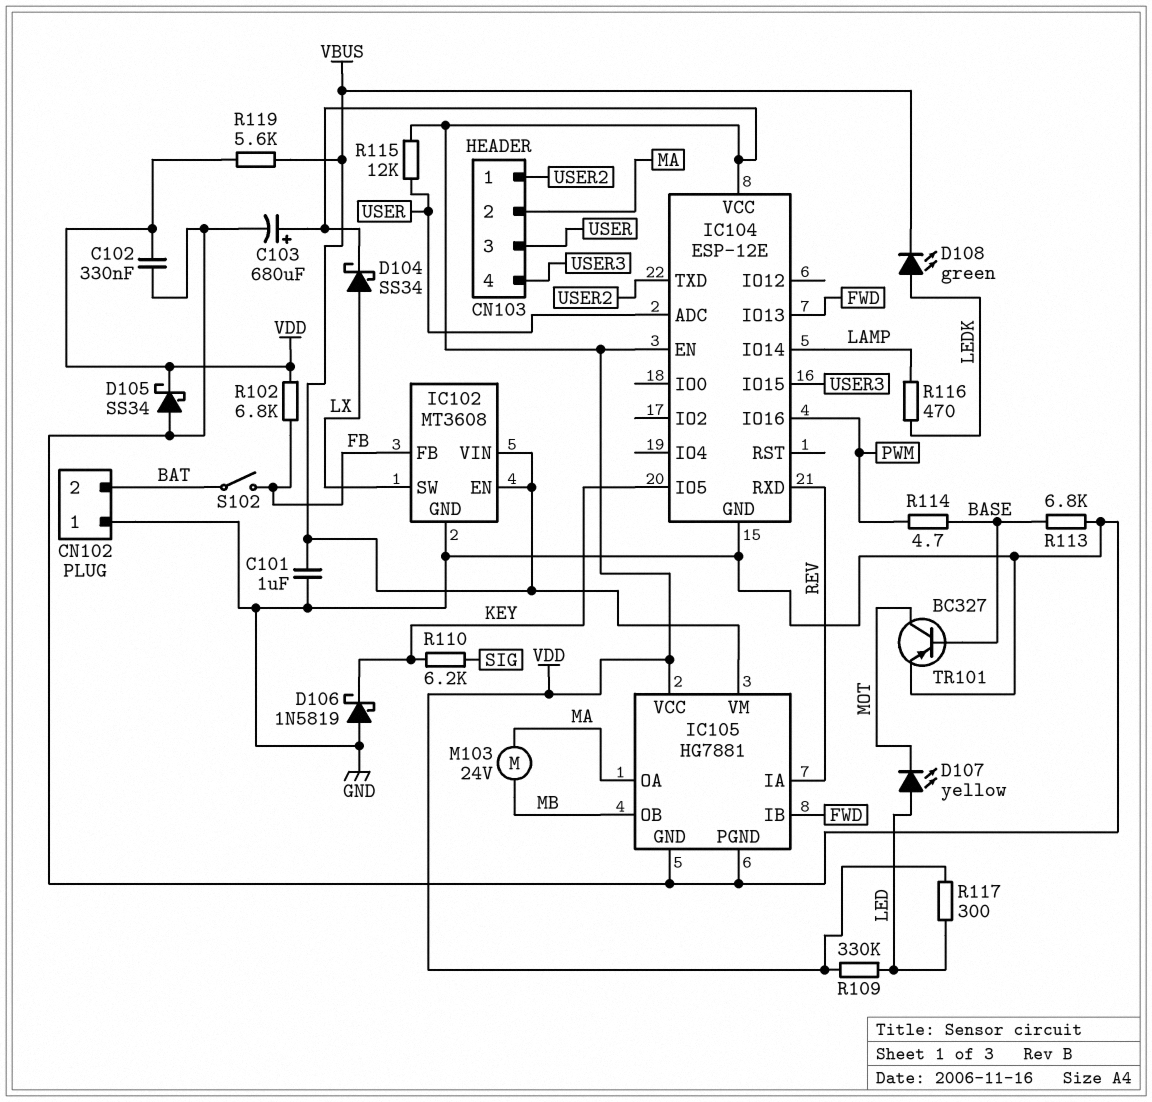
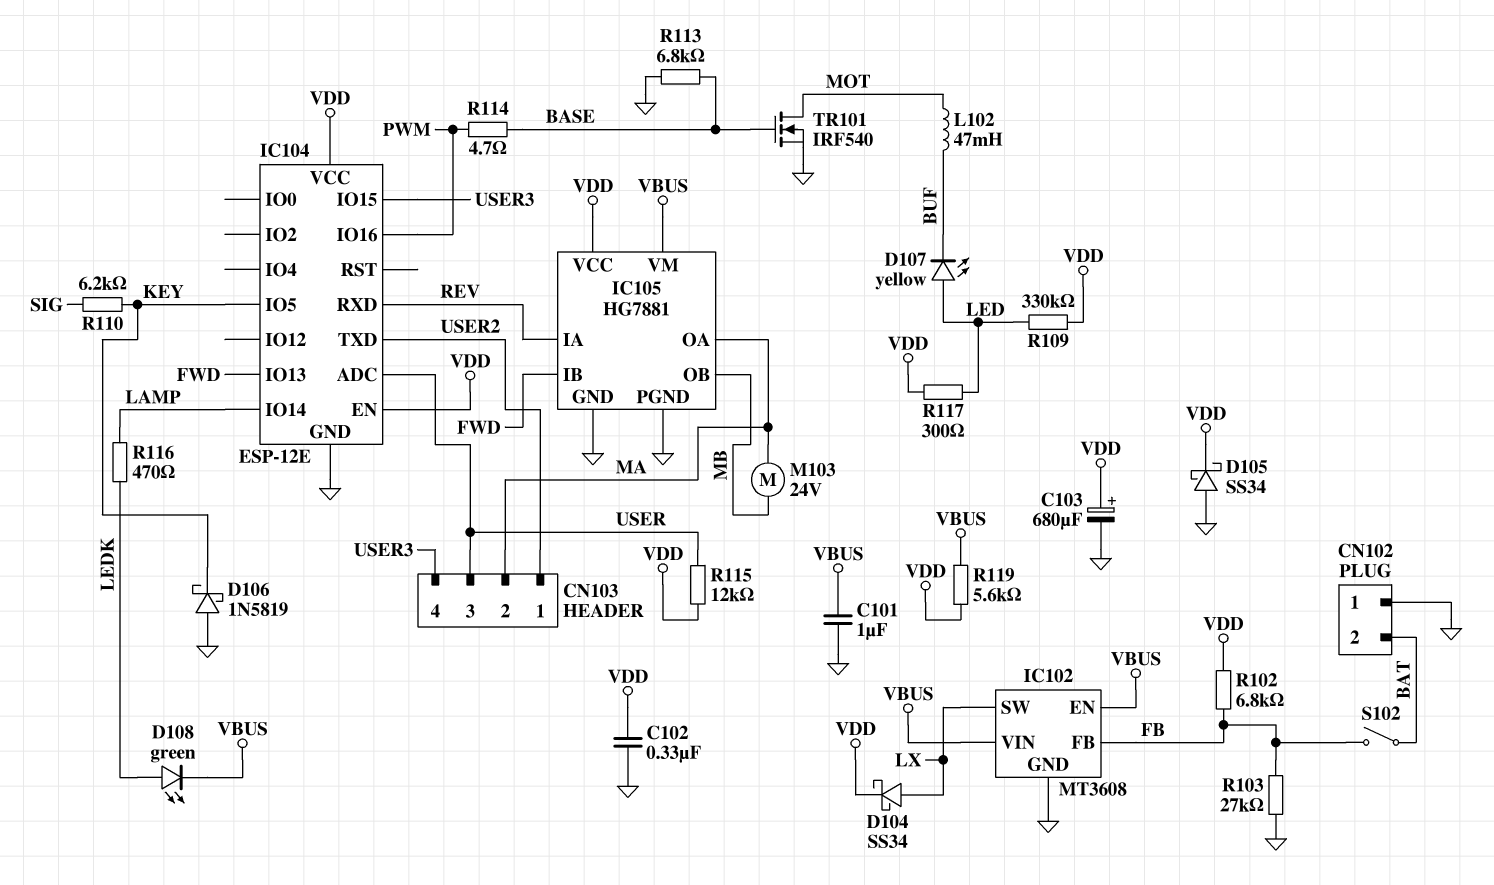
D107: LED yellow (A LED, K MOT) -> LED yellow (A LED, K BUF)
L102: none -> 47mH (BUF, MOT)
R103: none -> 27k (FB, GND)
TR101: PNP BC327 (B BASE, C MOT, E GND) -> NMOS IRF540 (G BASE, D MOT, S GND)

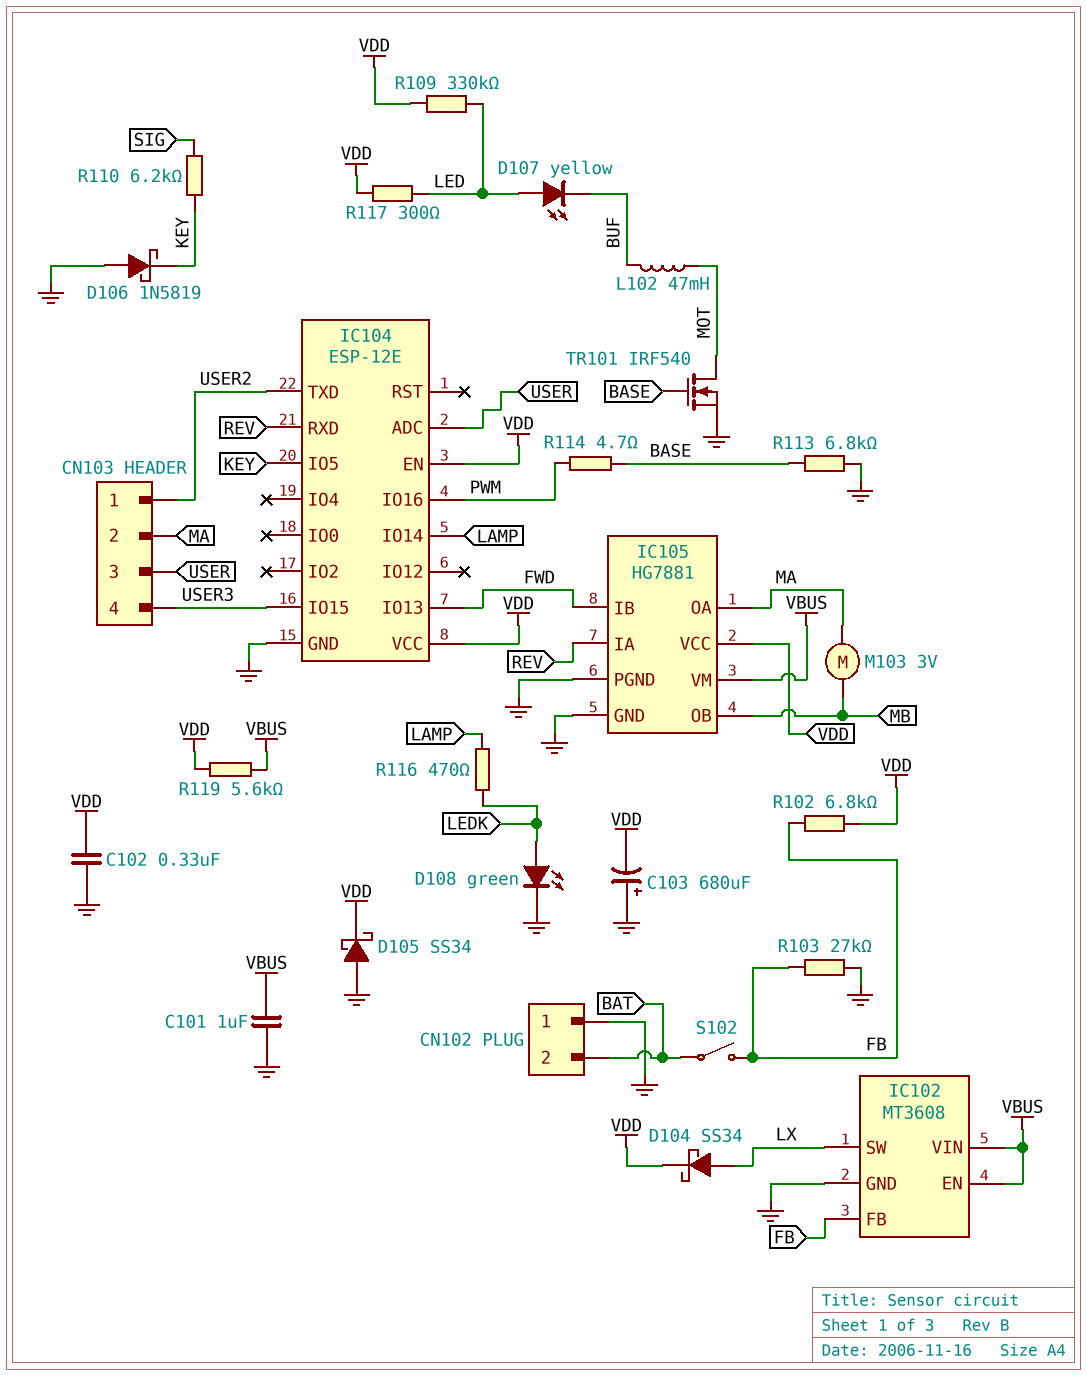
C103: 680uF (plus VDD, minus GND) -> 680uF (plus GND, minus VDD)
D108: LED green (A LEDK, K VBUS) -> LED green (A LEDK, K GND)
M103: motor 24V (MA, MB) -> motor 3V (MA, MB)
R115: 12k (USER, VDD) -> none

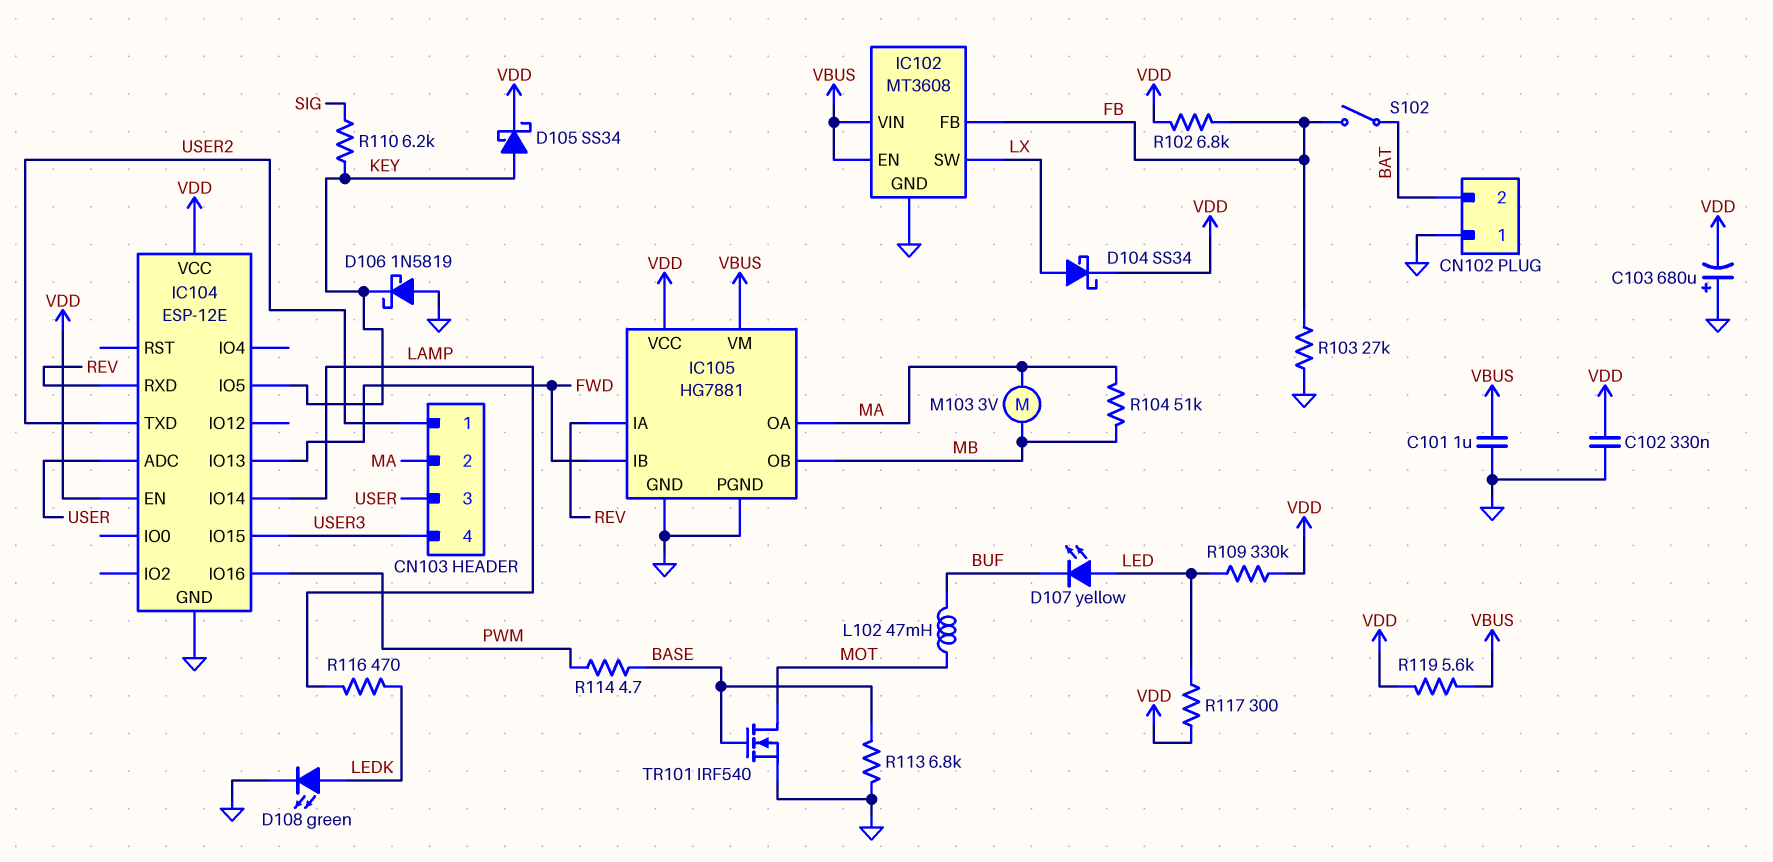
D105: schottky SS34 (A GND, K VDD) -> schottky SS34 (A KEY, K VDD)
R104: none -> 51k (MA, MB)

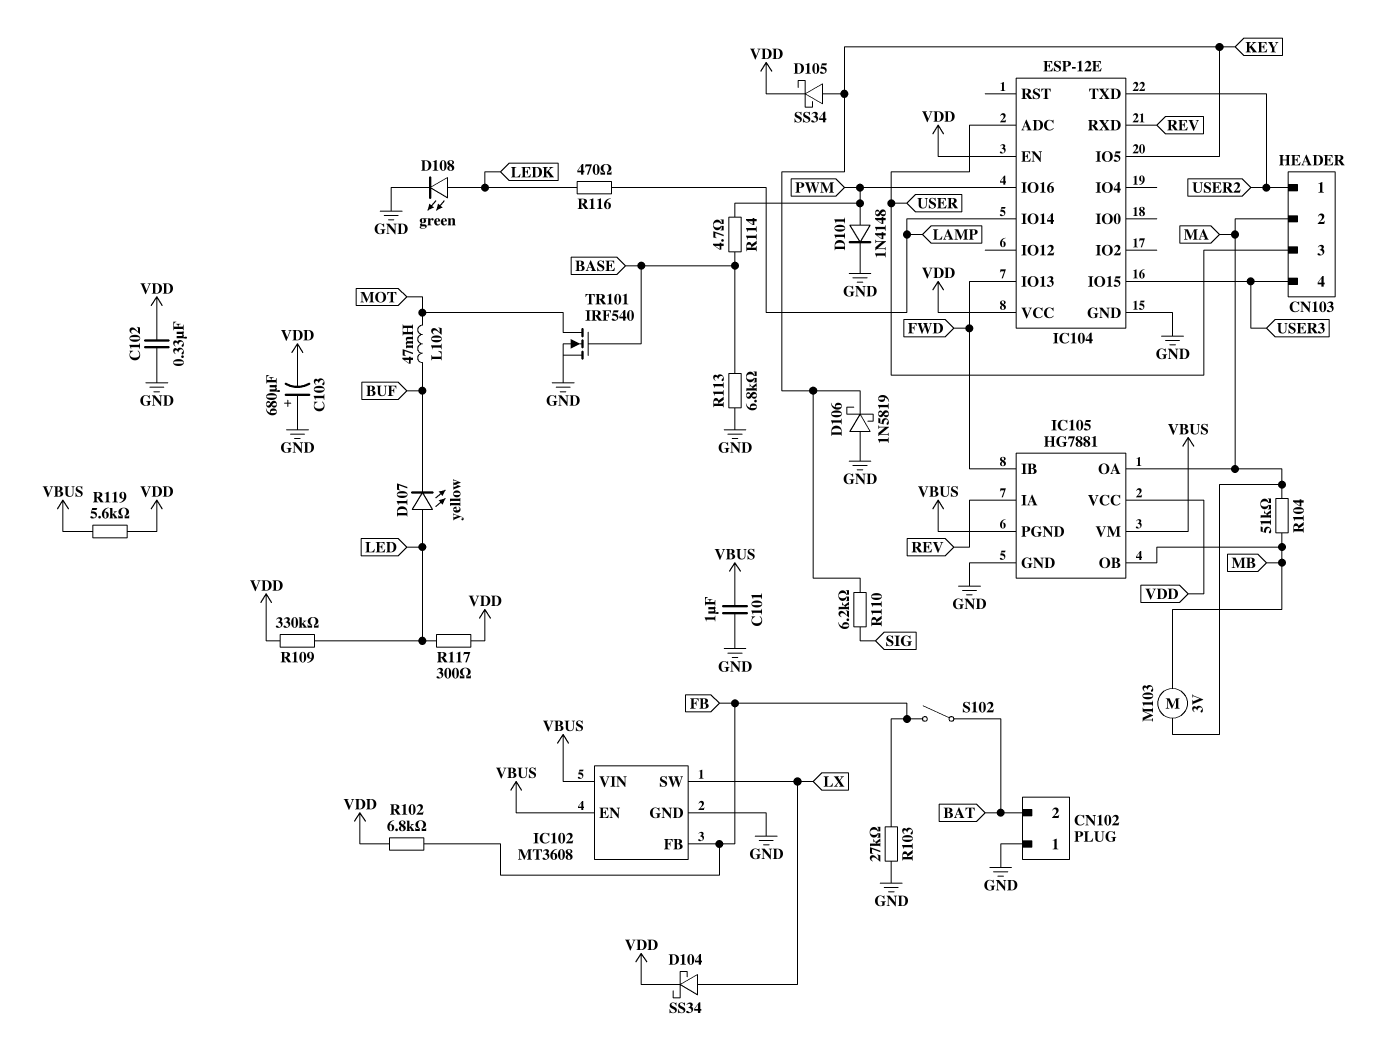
D101: none -> diode 1N4148 (A PWM, K GND)
IC105 pin PGND: GND -> VBUS

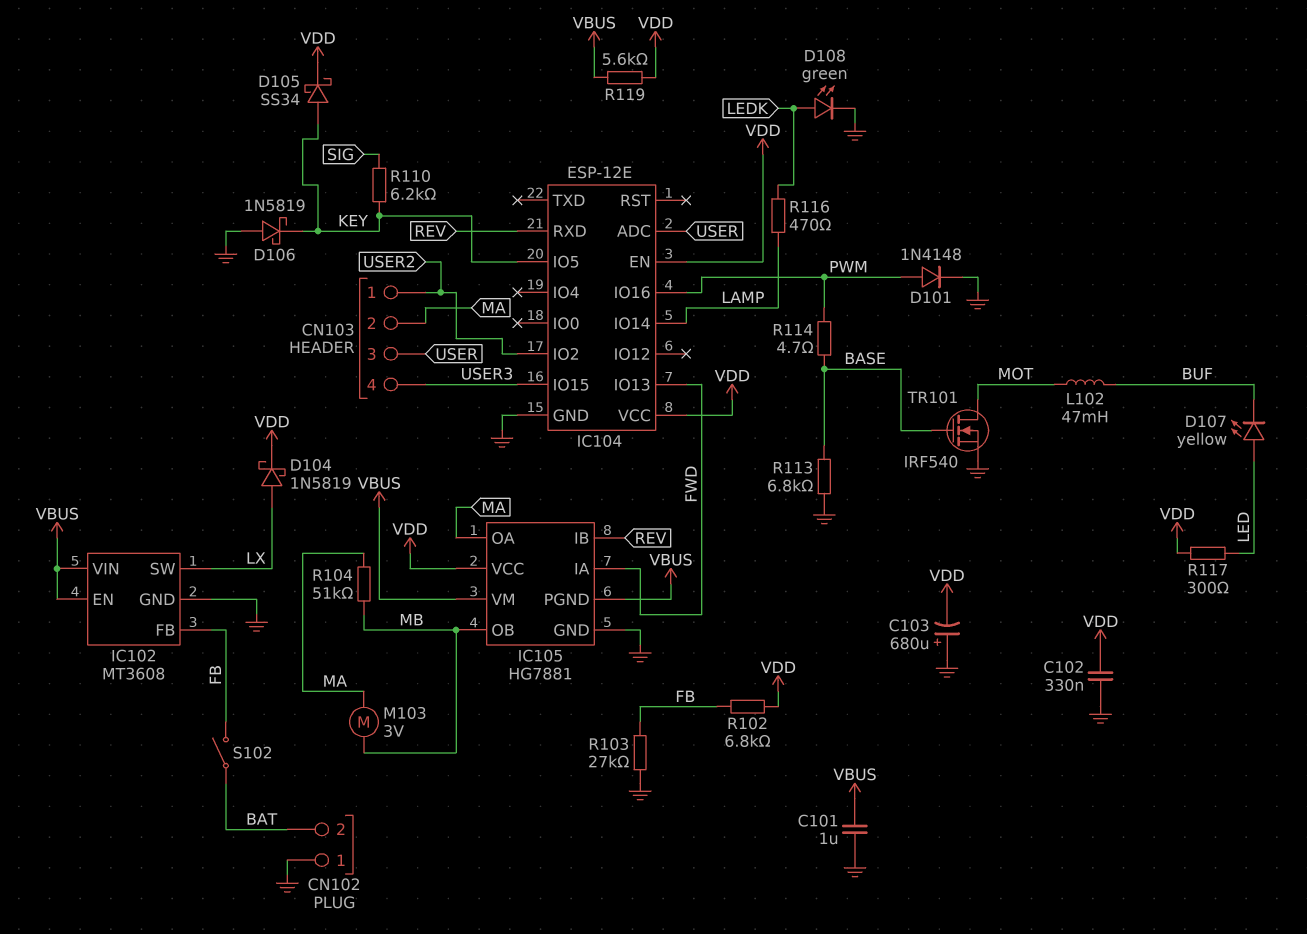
D104: schottky SS34 (A LX, K VDD) -> schottky 1N5819 (A LX, K VDD)
IC104 pin IO2: none -> USER2
IC104 pin TXD: USER2 -> none
IC105 pin IA: REV -> FWD
IC105 pin IB: FWD -> REV
R109: 330k (LED, VDD) -> none

